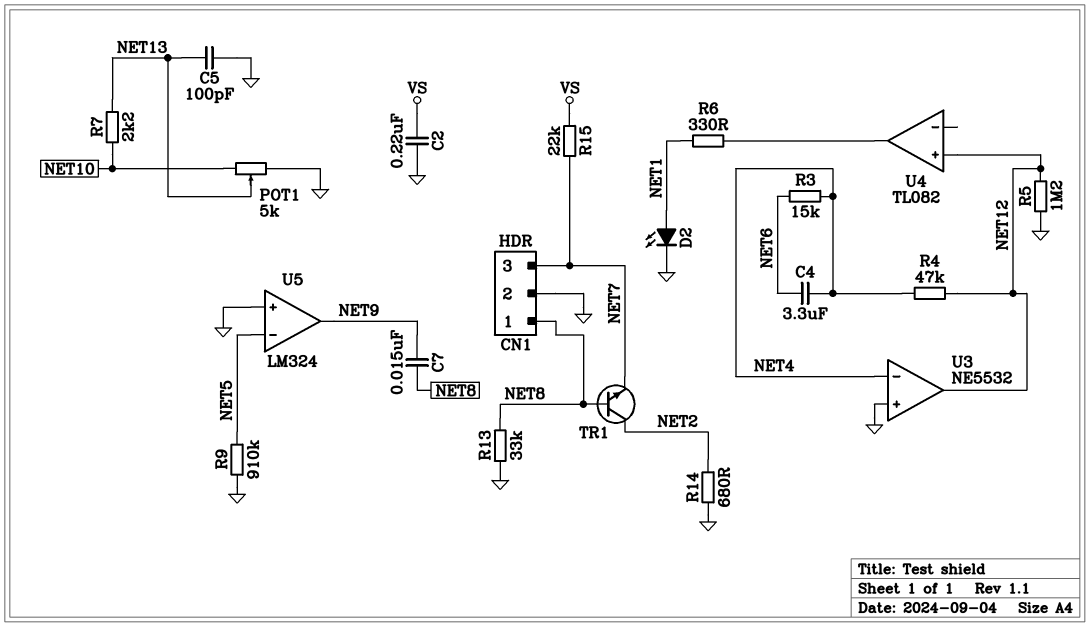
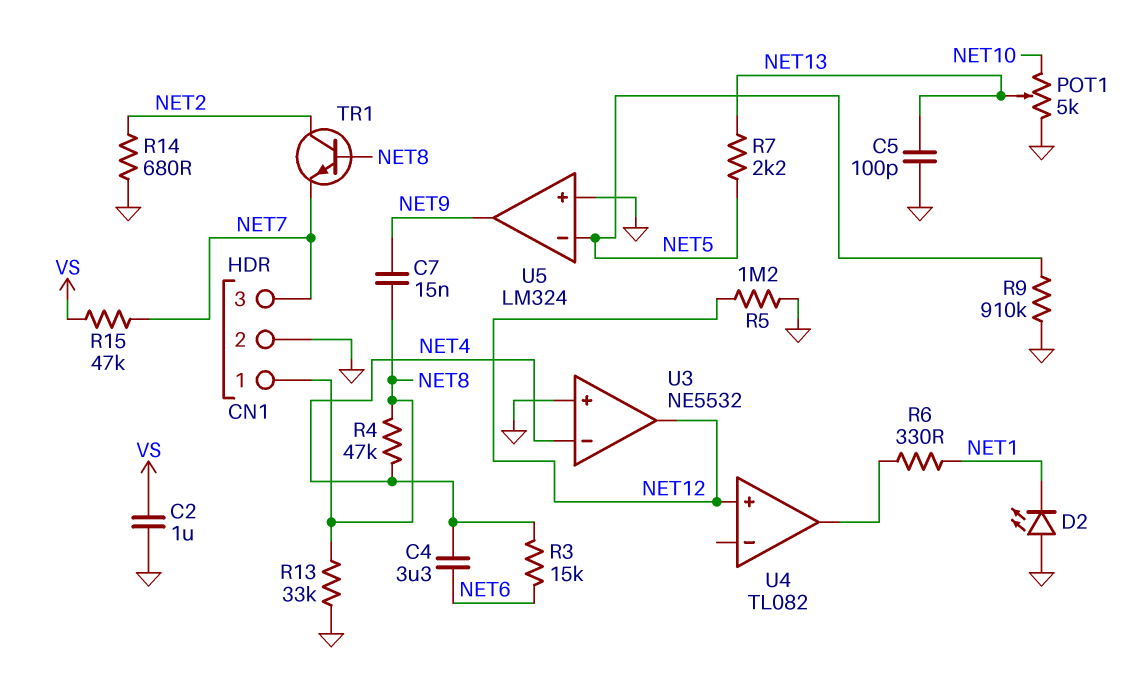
C2: 220nF (GND, VS) -> 1uF (GND, VS)
D2: LED (A NET1, K GND) -> LED (A GND, K NET1)
R4: 47k (NET4, NET12) -> 47k (NET4, NET8)
R7: 2.2k (NET10, NET13) -> 2.2k (NET5, NET13)
R15: 22k (NET7, VS) -> 47k (NET7, VS)

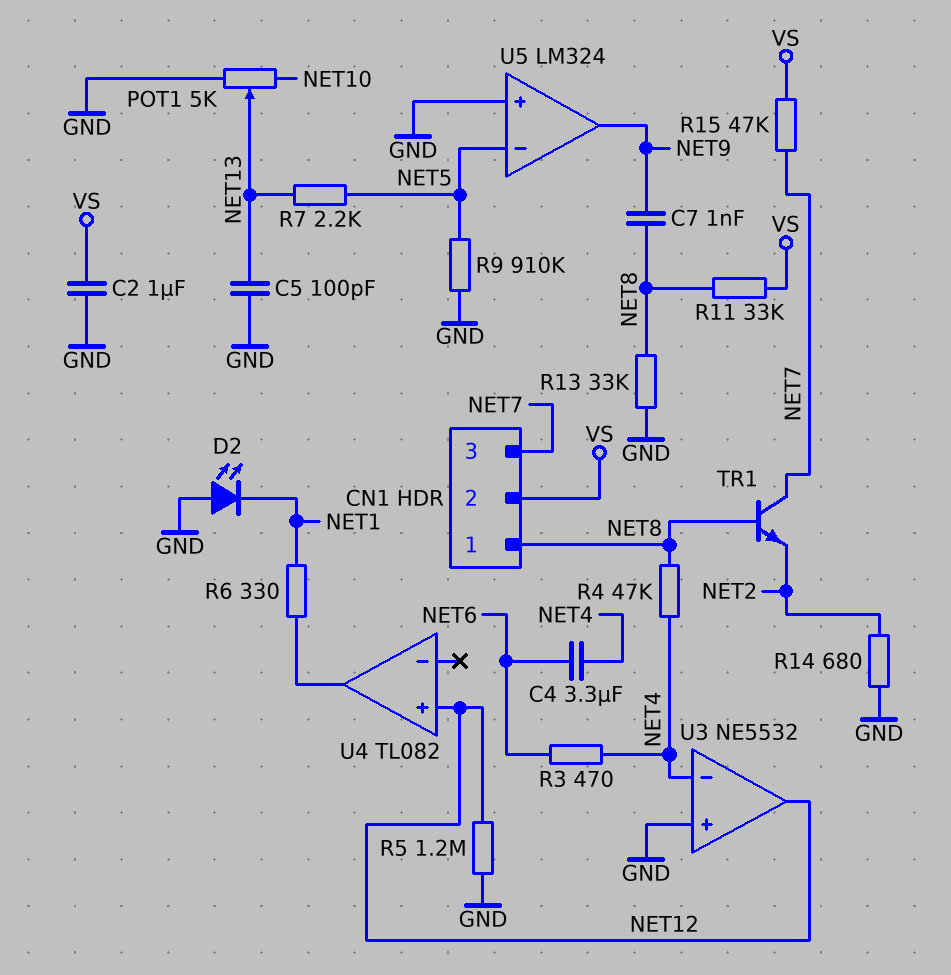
C7: 15nF (NET8, NET9) -> 1nF (NET8, NET9)
CN1 pin 2: GND -> VS
R3: 15k (NET4, NET6) -> 470 (NET4, NET6)
R11: none -> 33k (NET8, VS)
TR1: NPN (B NET8, C NET2, E NET7) -> NPN (B NET8, C NET7, E NET2)

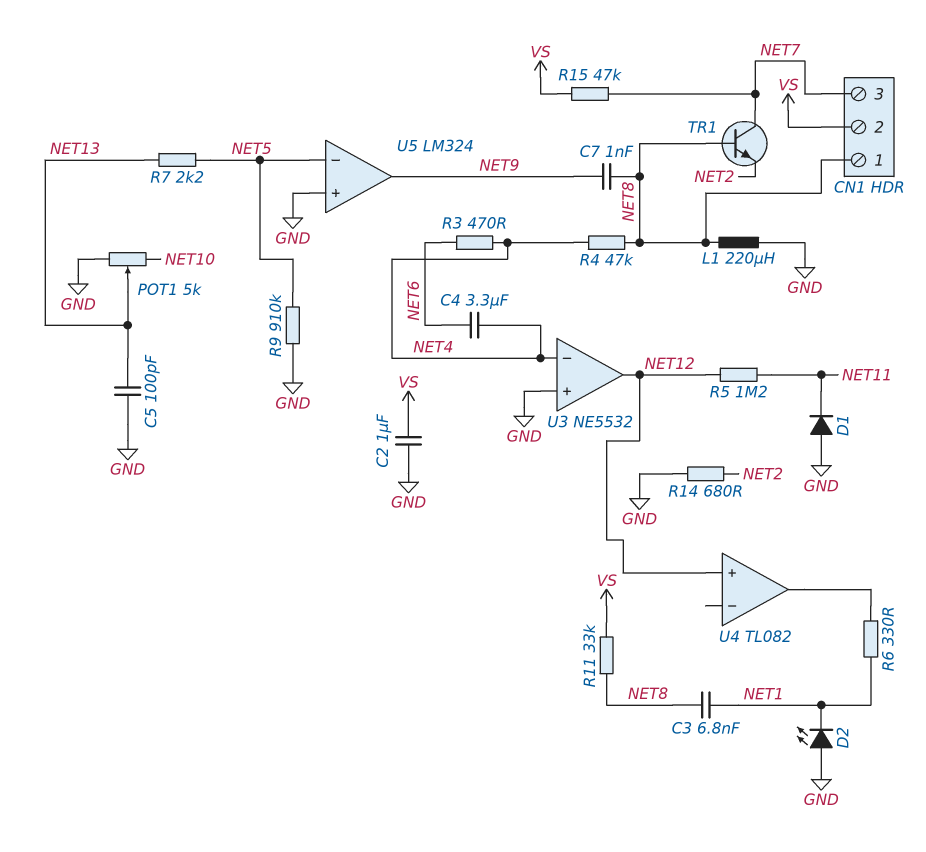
C3: none -> 6.8nF (NET1, NET8)
D1: none -> diode (A GND, K NET11)
L1: none -> 220uH (GND, NET8)
R5: 1.2M (GND, NET12) -> 1.2M (NET11, NET12)
R13: 33k (GND, NET8) -> none

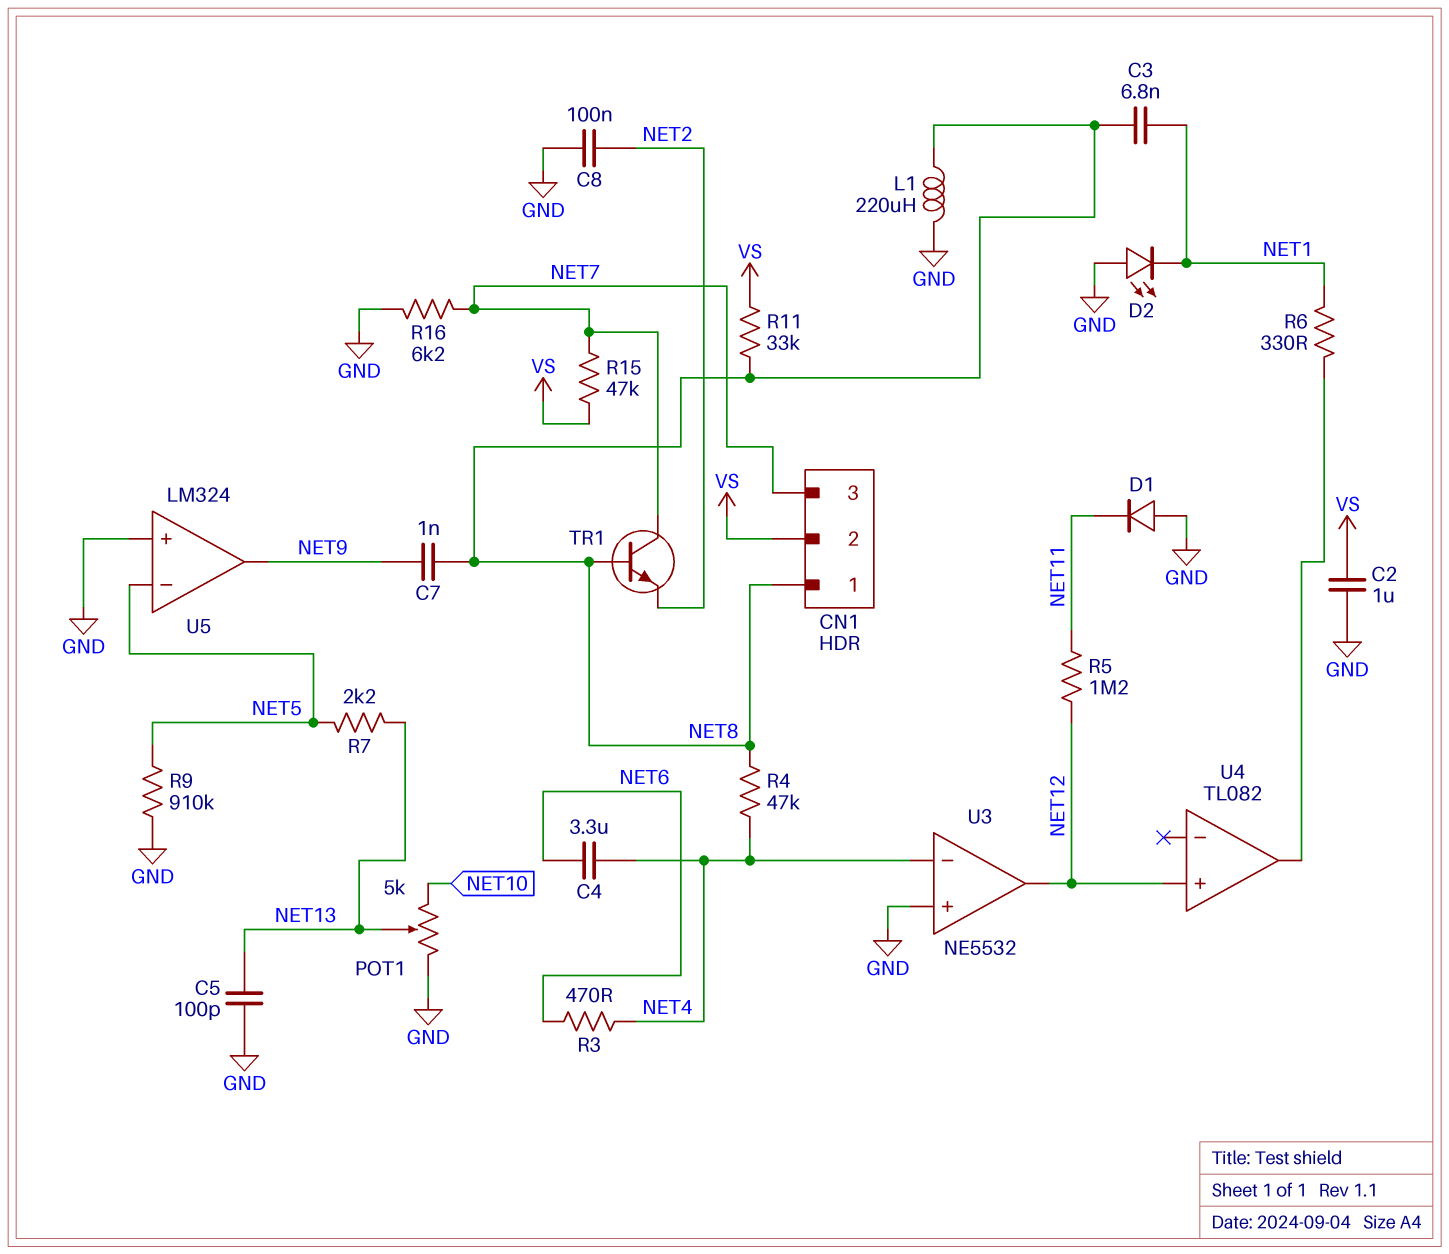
C8: none -> 100nF (GND, NET2)
R14: 680 (GND, NET2) -> none
R16: none -> 6.2k (GND, NET7)

